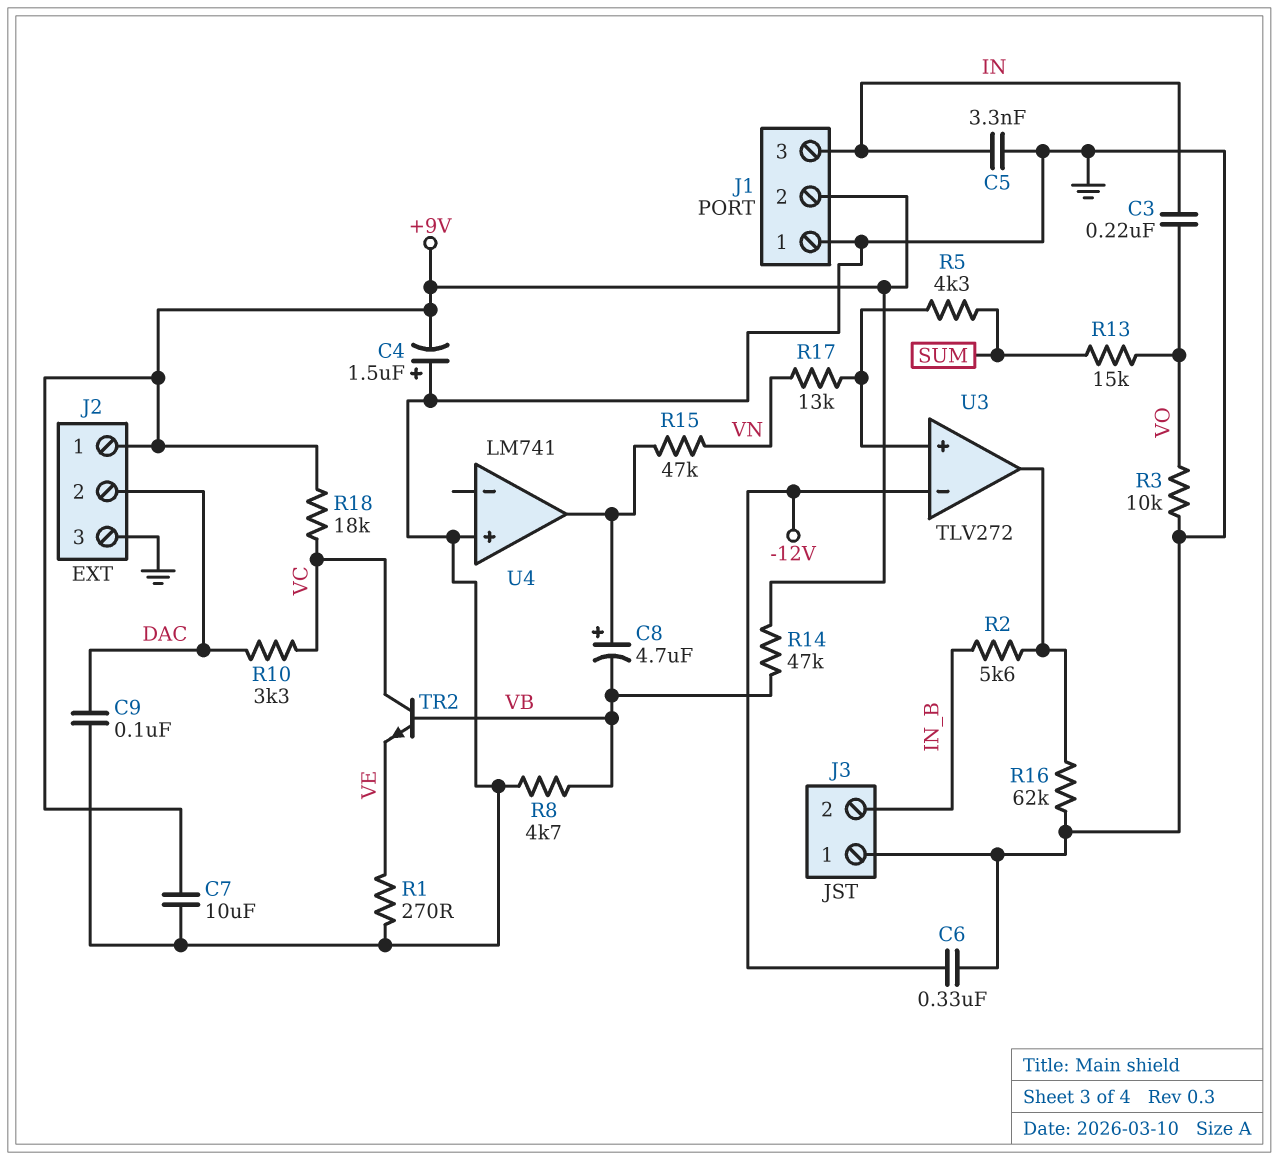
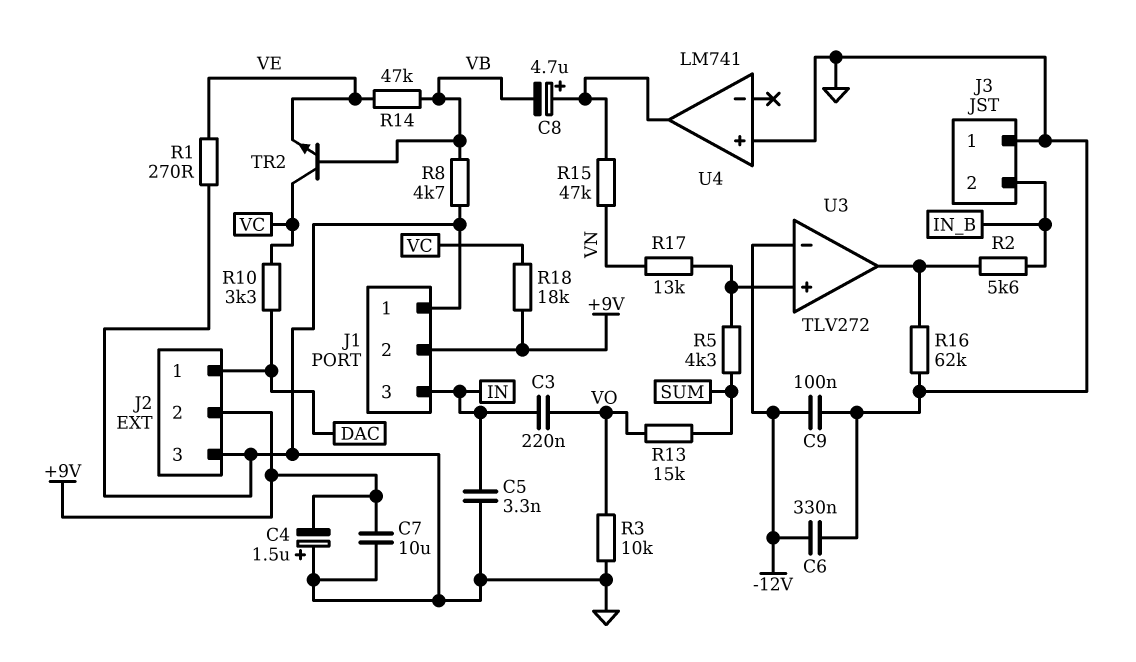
C9: 100nF (DAC, GND) -> 100nF (-12V, GND)
J2 pin 1: +9V -> DAC
J2 pin 2: DAC -> +9V
R14: 47k (+9V, VB) -> 47k (VB, VE)

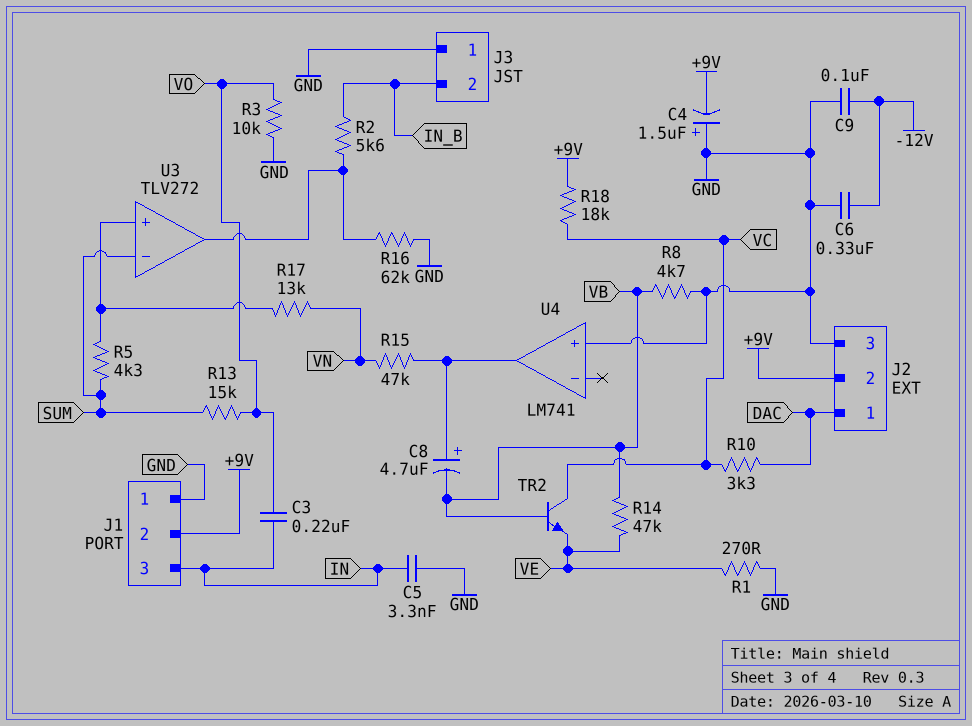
C7: 10uF (+9V, GND) -> none
U3 pin in-: -12V -> SUM

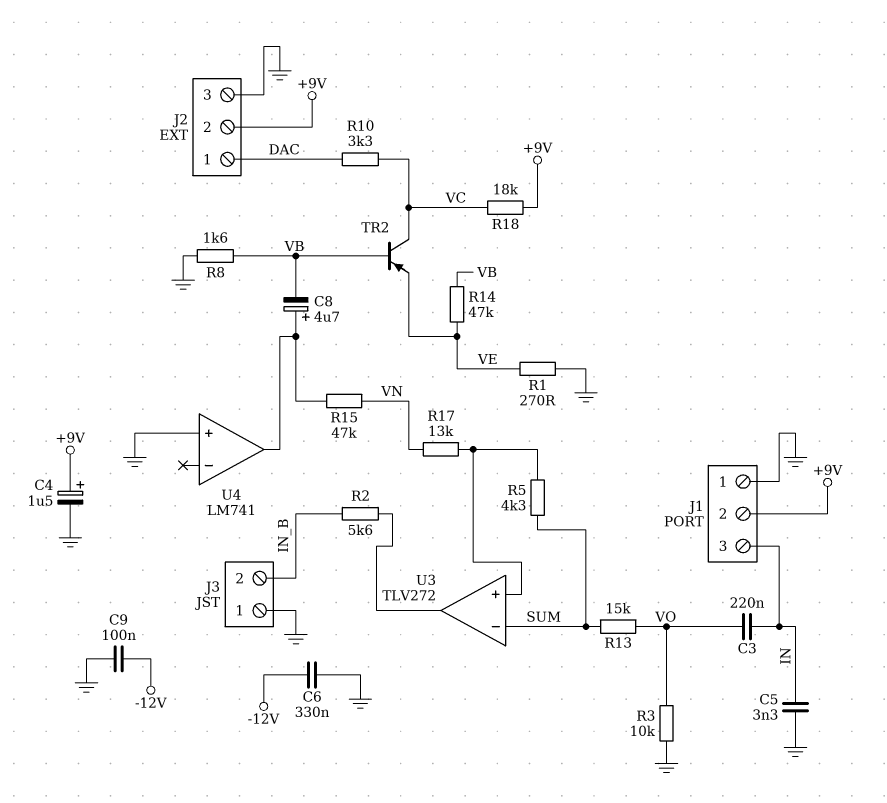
C4: 1.5uF (plus GND, minus +9V) -> 1.5uF (plus +9V, minus GND)
R8: 4.7k (GND, VB) -> 1.6k (GND, VB)
R16: 62k (GND, U3/out) -> none
TR2: NPN (B VB, C VC, E VE) -> PNP (B VB, C VC, E VE)

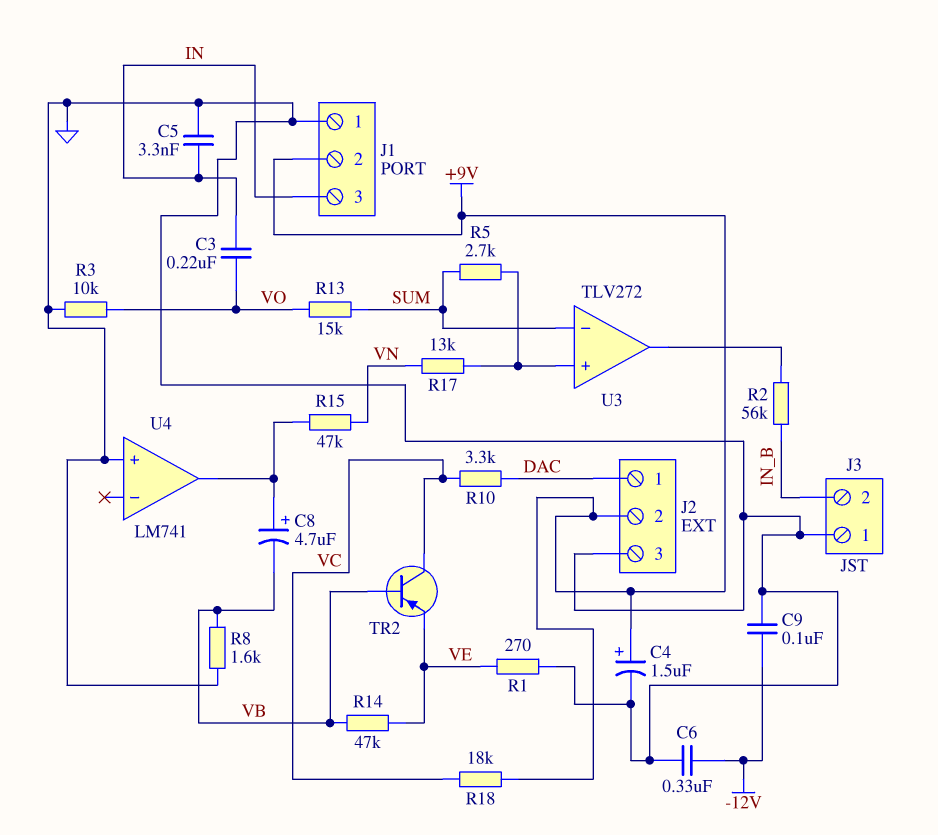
R2: 5.6k (IN_B, U3/out) -> 56k (IN_B, U3/out)
R5: 4.3k (SUM, U3/in+) -> 2.7k (SUM, U3/in+)

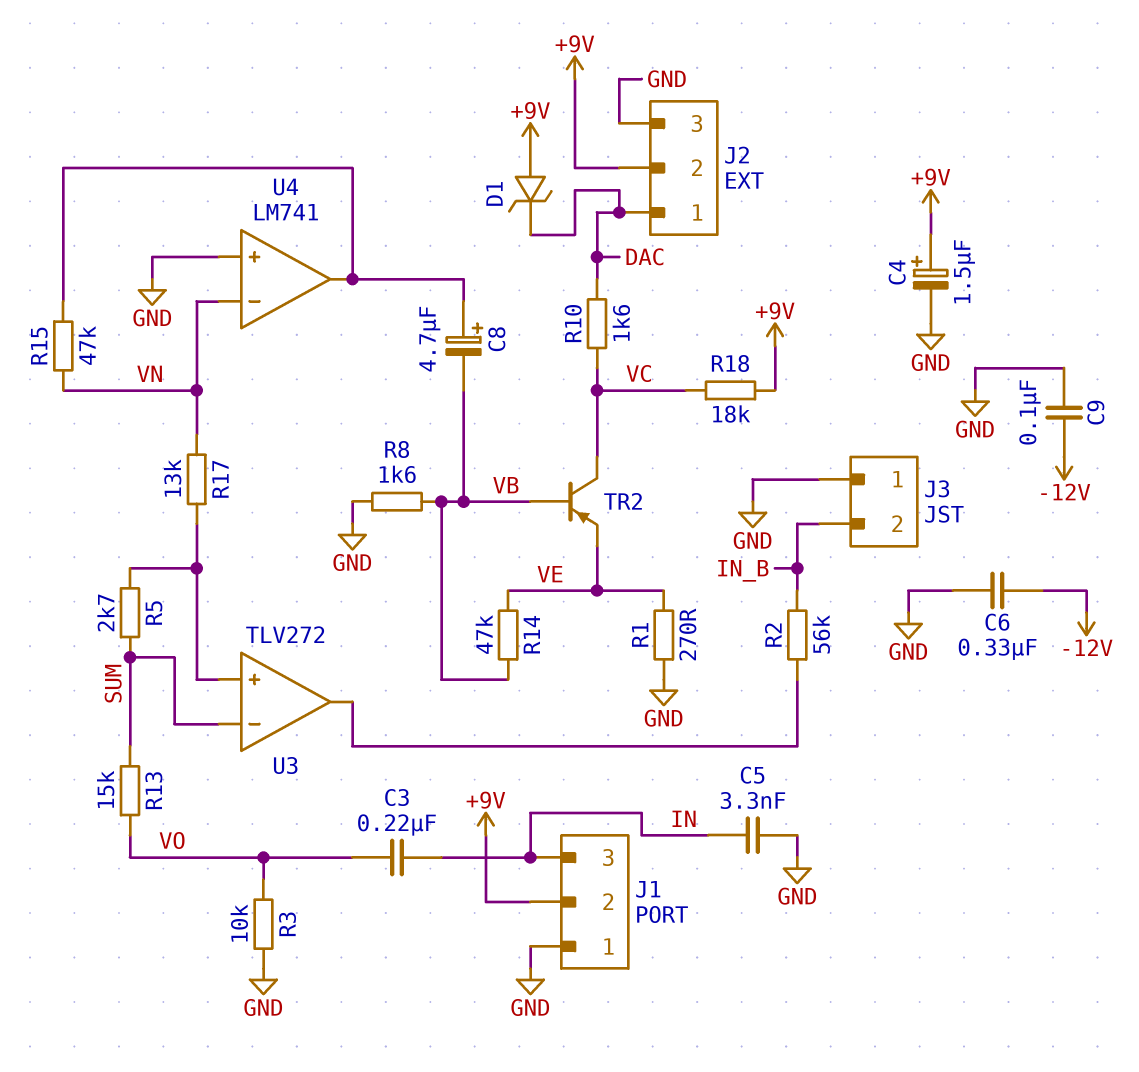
D1: none -> zener (A +9V, K DAC)
R10: 3.3k (DAC, VC) -> 1.6k (DAC, VC)
U4 pin in-: none -> VN

